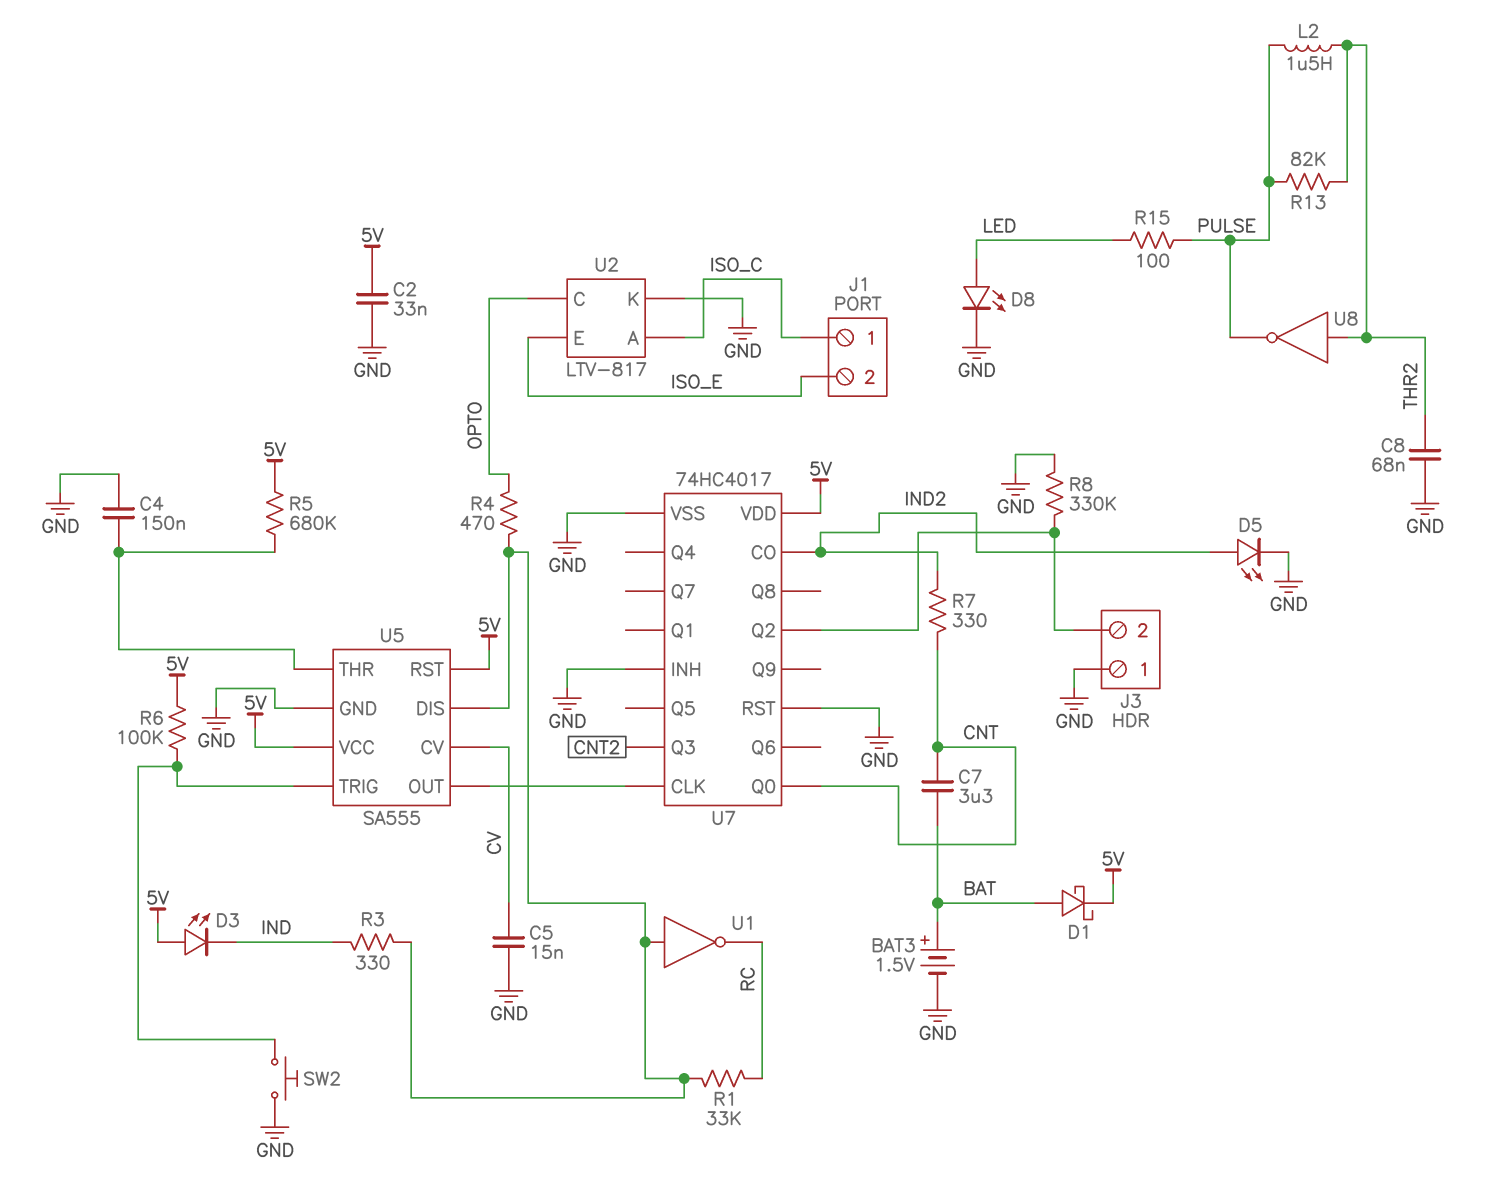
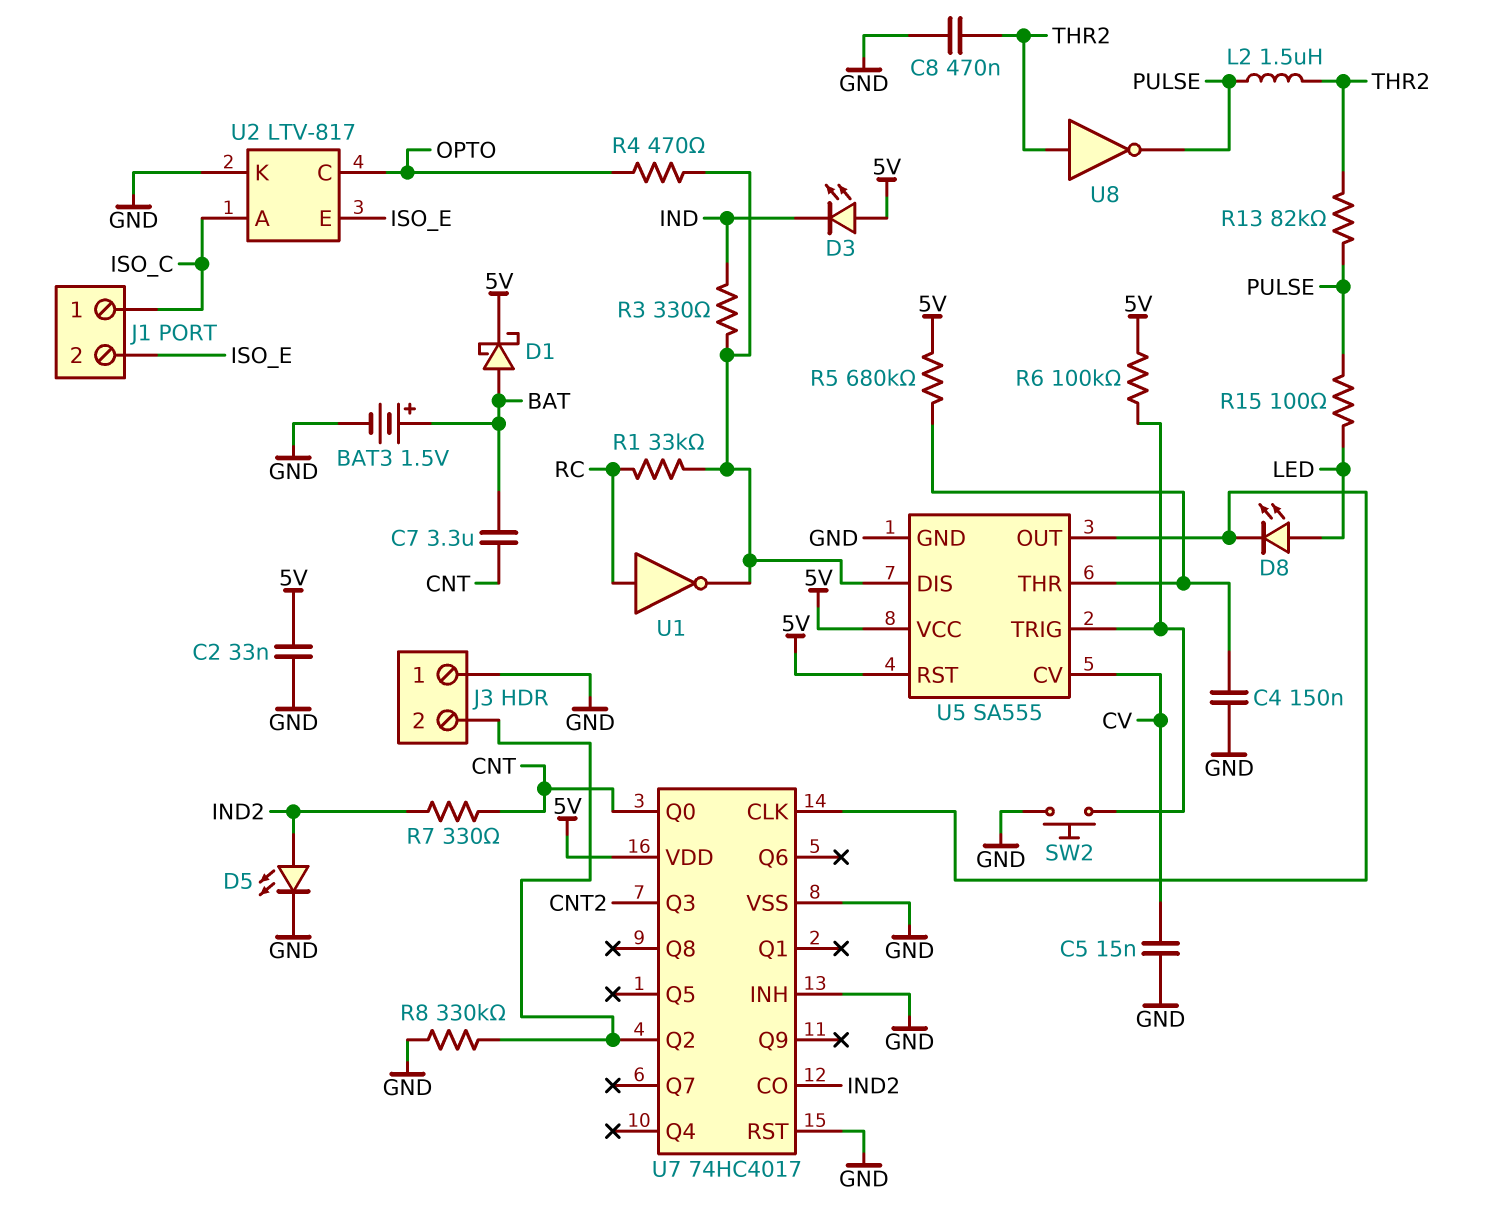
C8: 68nF (GND, THR2) -> 470nF (GND, THR2)
D8: LED (A LED, K GND) -> LED (A LED, K U5/OUT)
U1: NOT (in U5/DIS, out RC) -> NOT (in RC, out U5/DIS)

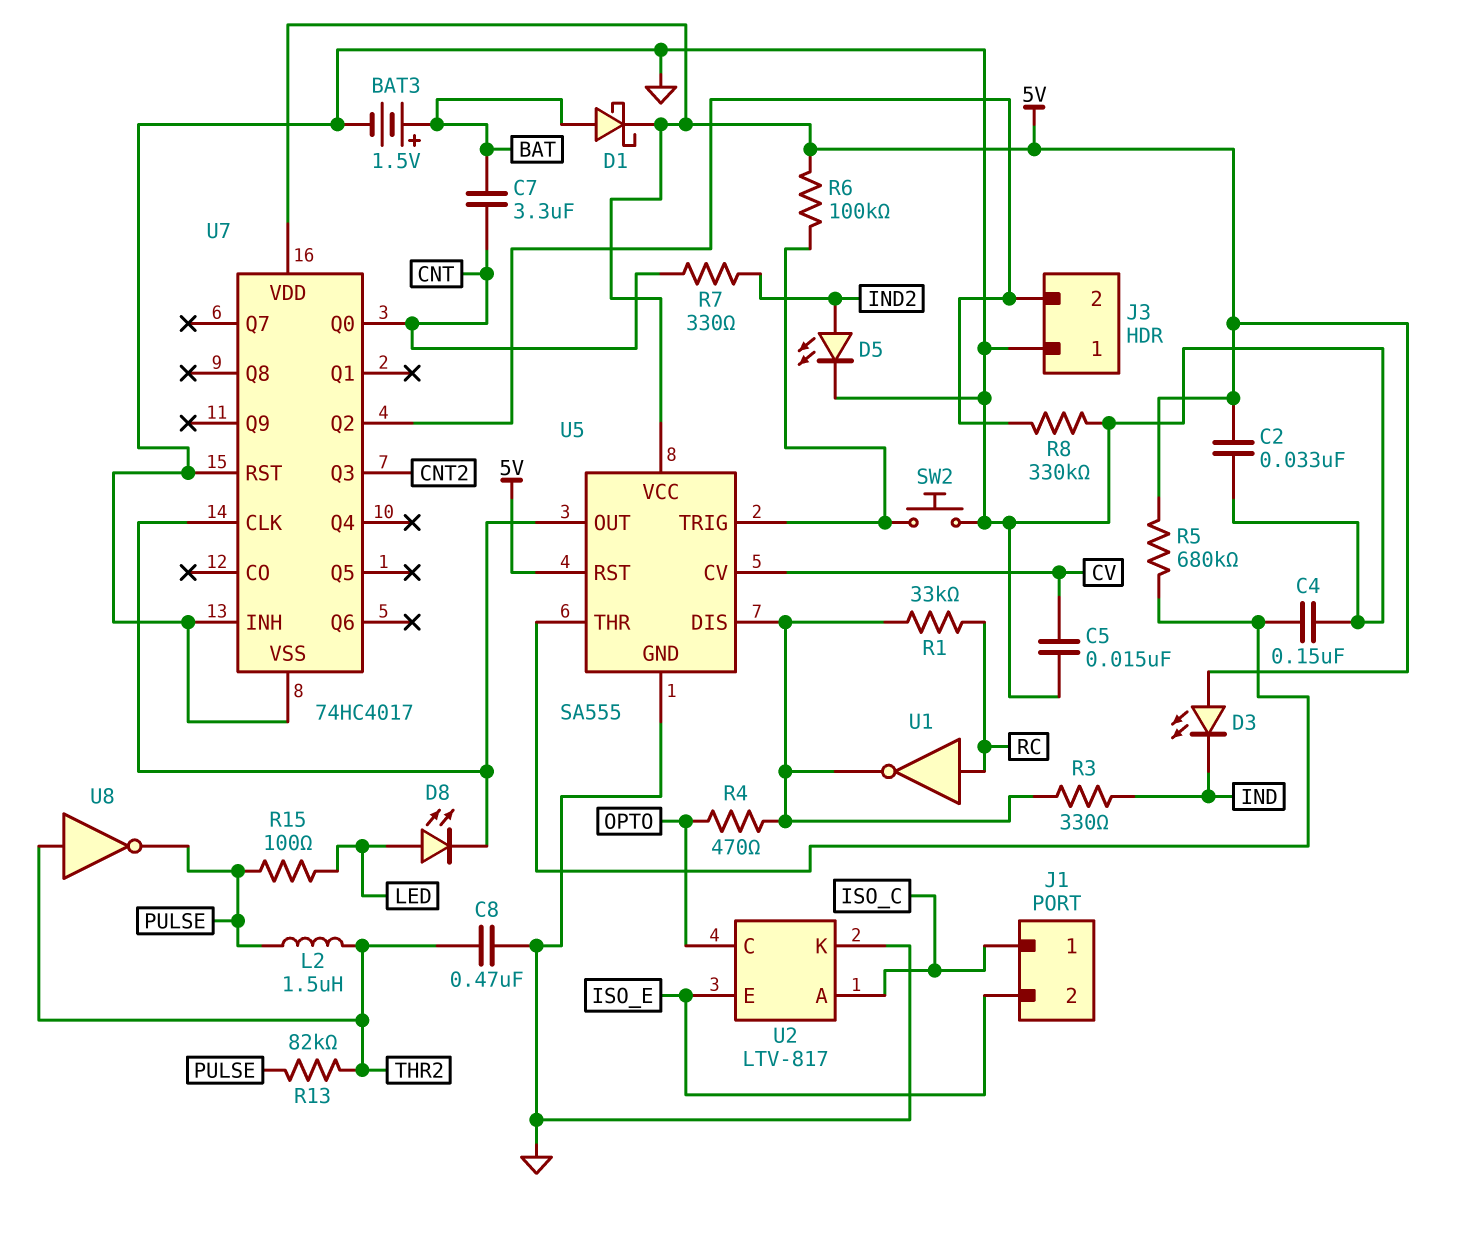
U7 pin CO: IND2 -> none

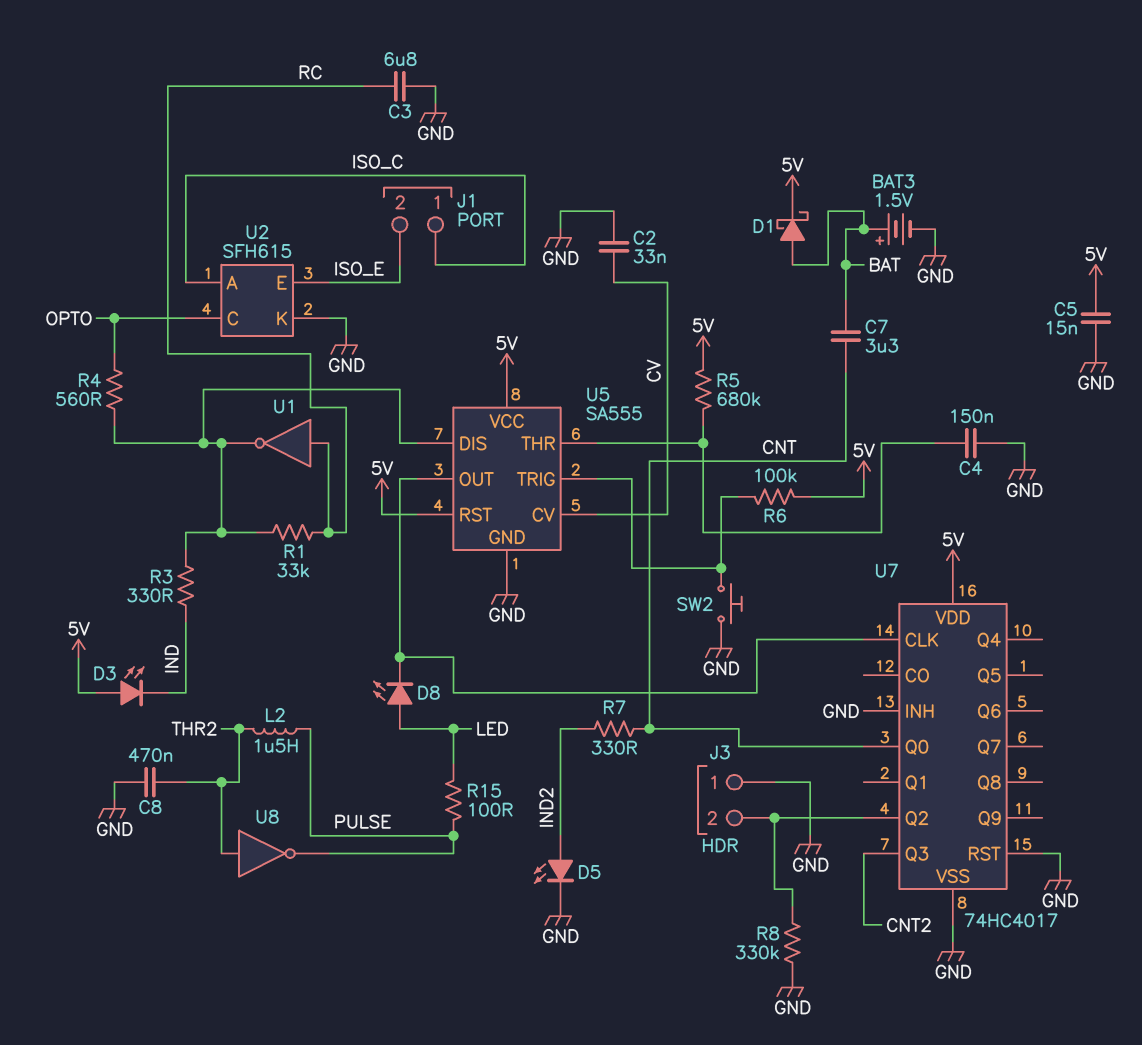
C2: 33nF (5V, GND) -> 33nF (CV, GND)
C3: none -> 6.8uF (GND, RC)
C5: 15nF (CV, GND) -> 15nF (5V, GND)
R4: 470 (OPTO, U5/DIS) -> 560 (OPTO, U5/DIS)
R13: 82k (PULSE, THR2) -> none
U2: LTV-817 -> SFH615

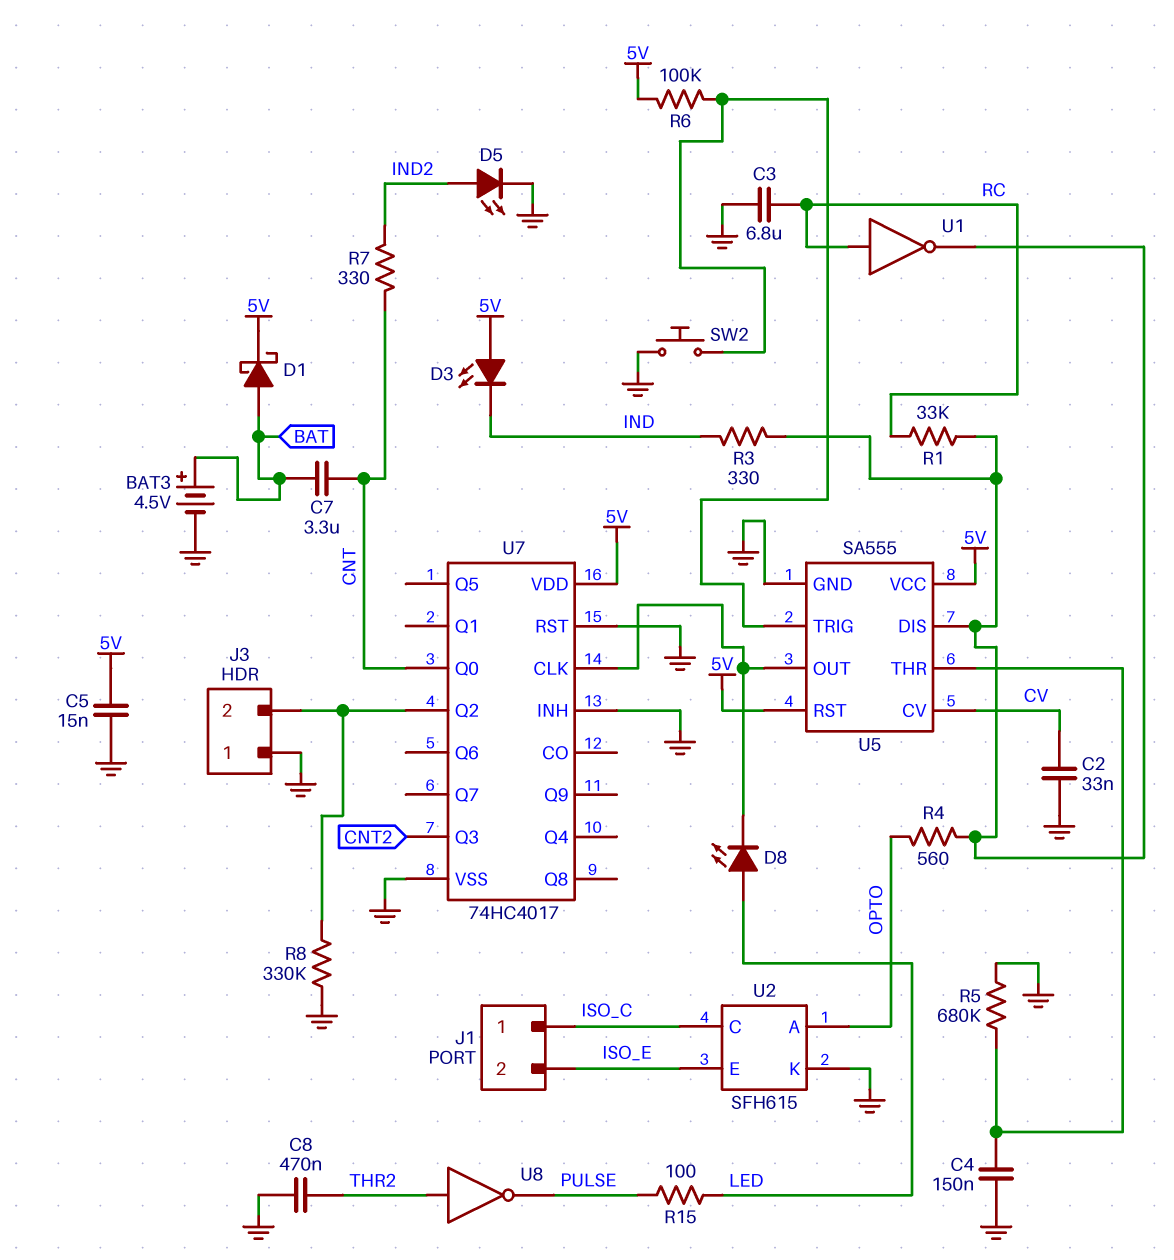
BAT3: 1.5V (plus BAT, minus GND) -> 4.5V (plus BAT, minus GND)
L2: 1.5uH (PULSE, THR2) -> none
R5: 680k (5V, U5/THR) -> 680k (GND, U5/THR)
U2 pin A: ISO_C -> OPTO
U2 pin C: OPTO -> ISO_C

